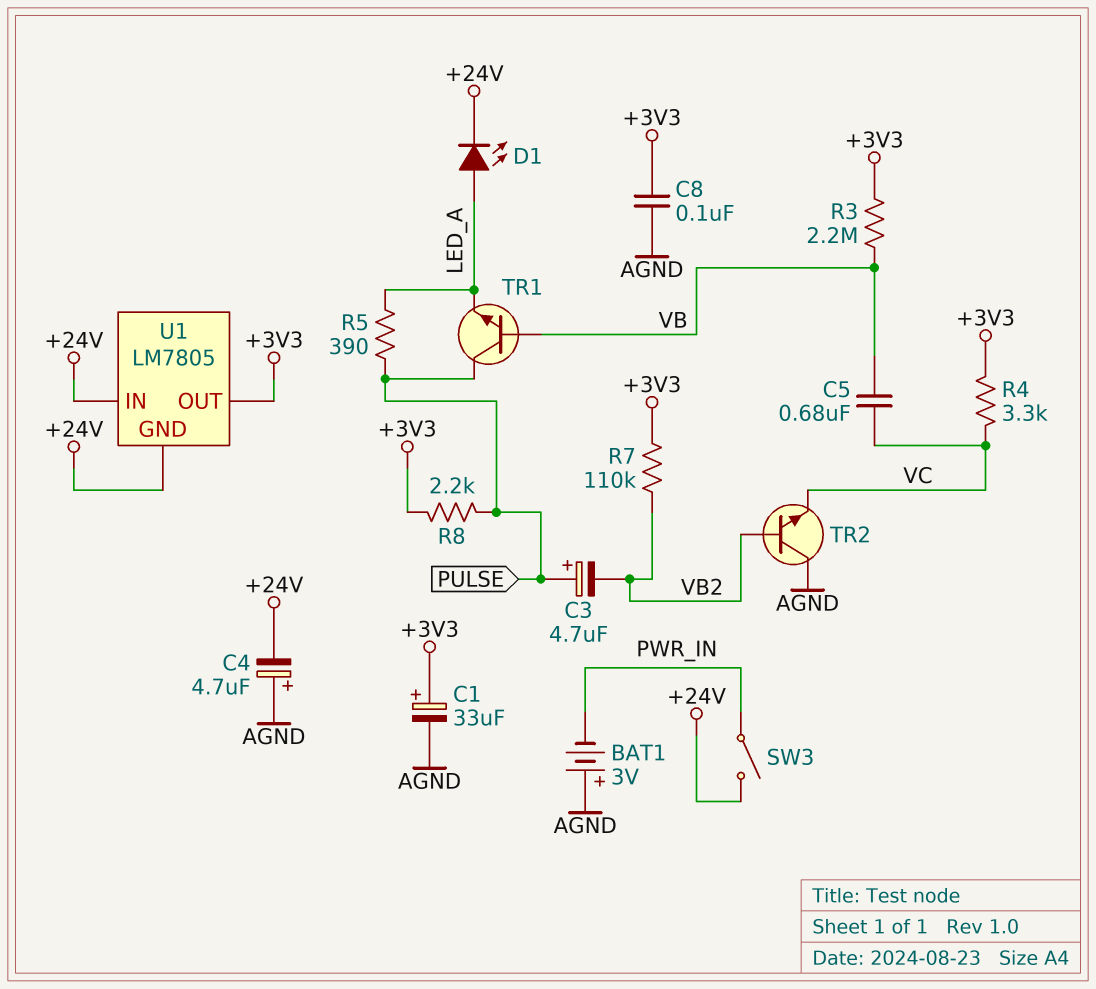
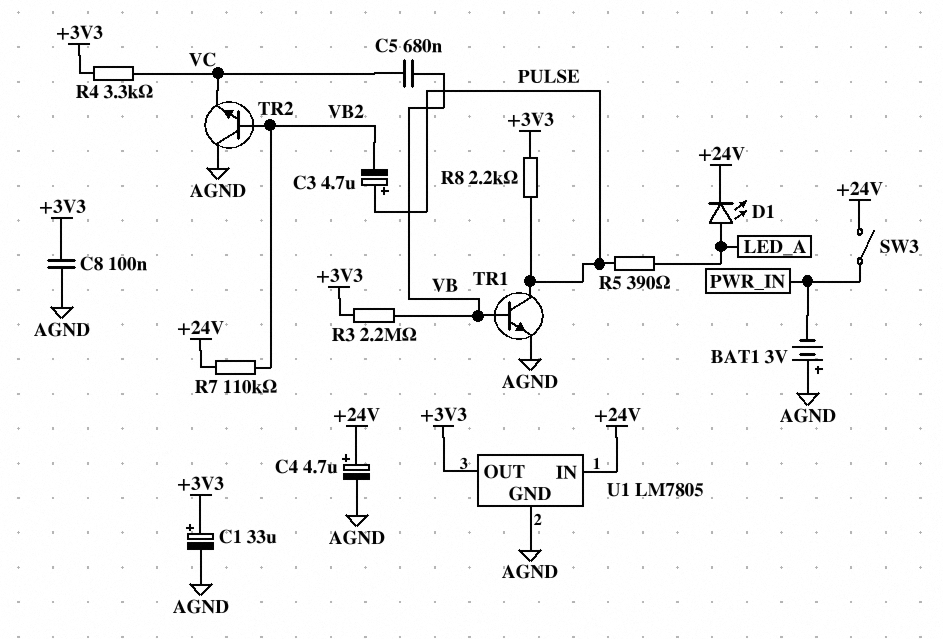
C4: 4.7uF (plus AGND, minus +24V) -> 4.7uF (plus +24V, minus AGND)
R7: 110k (+3V3, VB2) -> 110k (+24V, VB2)
TR1: NPN (B VB, C PULSE, E LED_A) -> NPN (B VB, C PULSE, E AGND)
U1 pin GND: +24V -> AGND

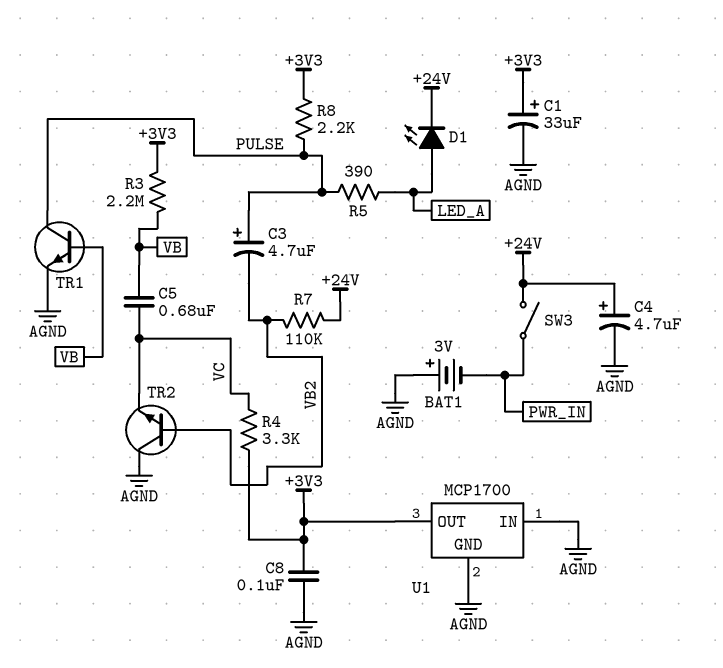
U1: LM7805 -> MCP1700
U1 pin IN: +24V -> AGND

